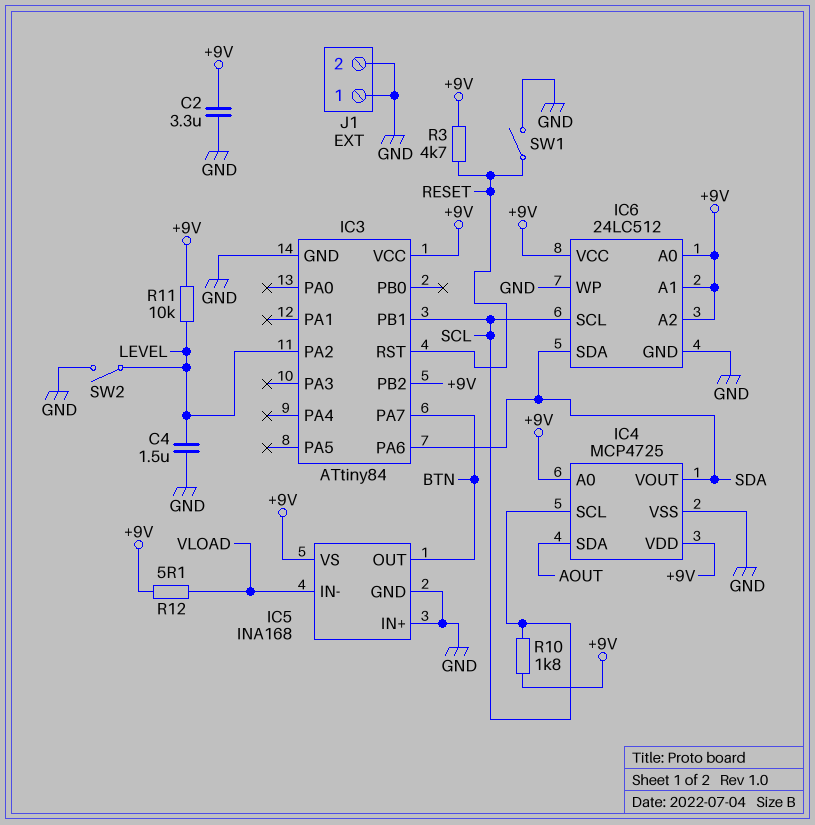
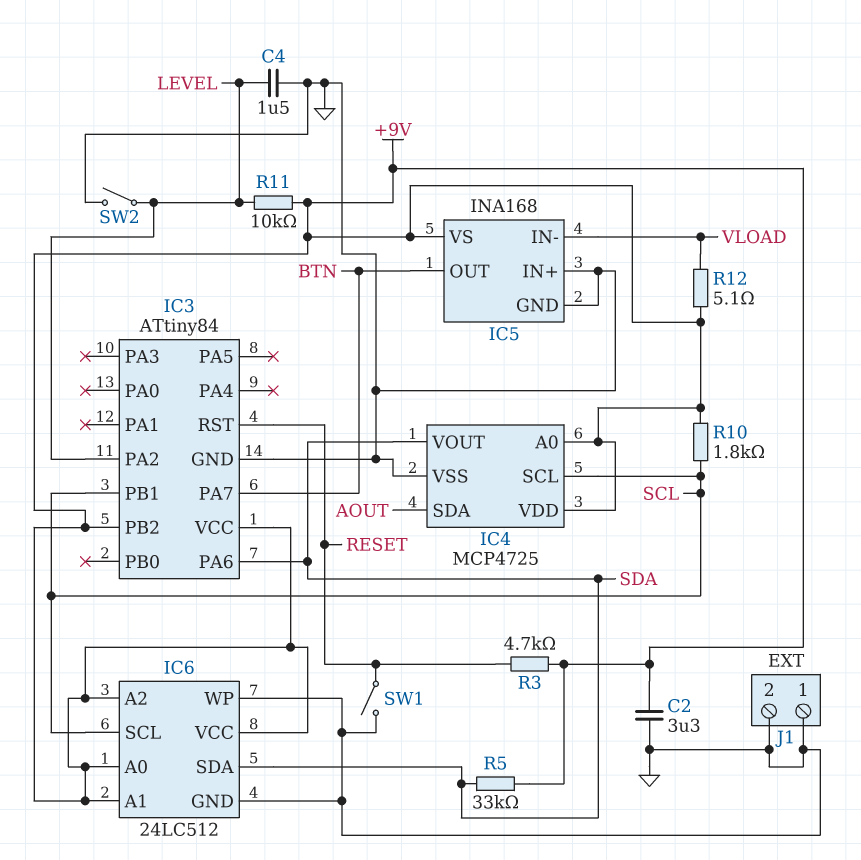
R5: none -> 33k (+9V, SDA)

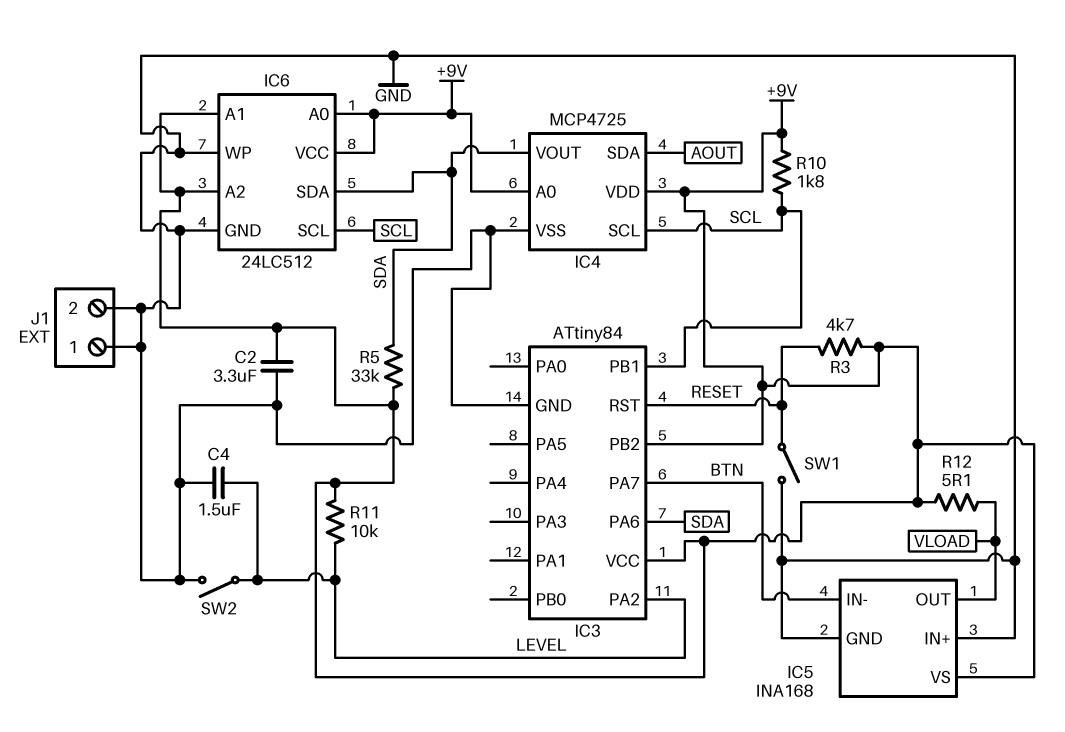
IC5 pin IN-: VLOAD -> BTN
IC5 pin OUT: BTN -> VLOAD

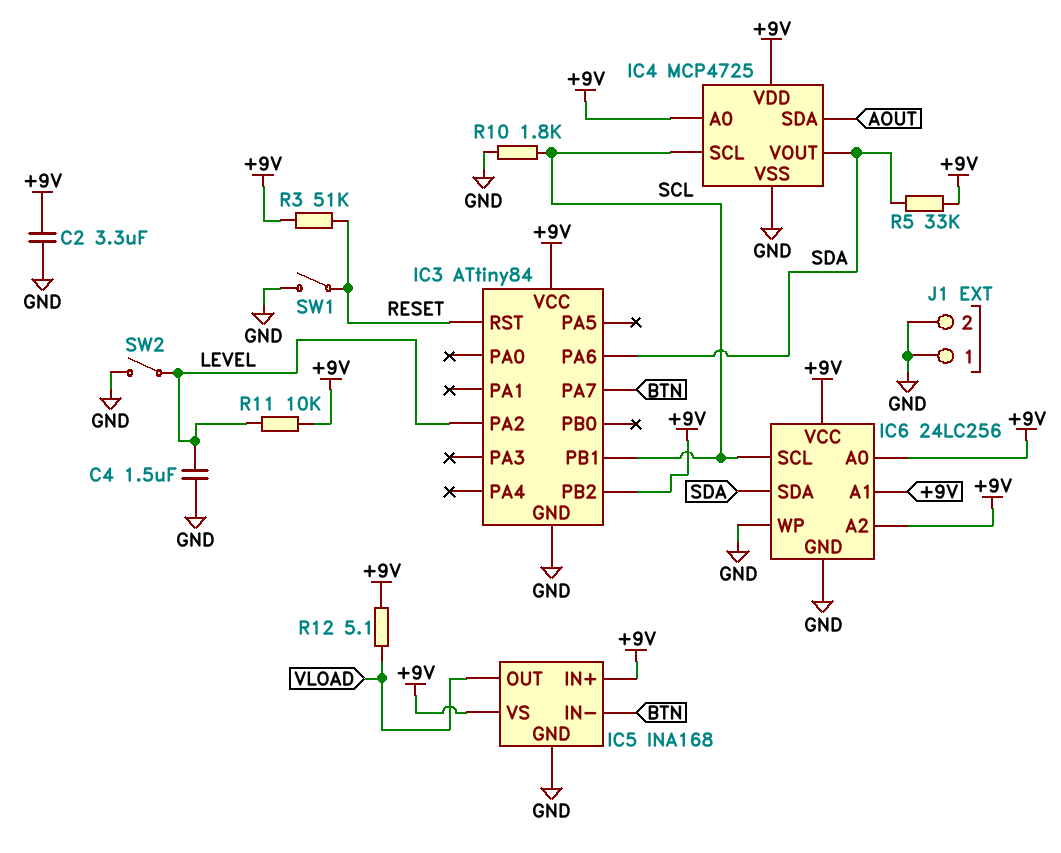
IC5 pin IN+: GND -> +9V
IC6: 24LC512 -> 24LC256
R3: 4.7k (+9V, RESET) -> 51k (+9V, RESET)
R10: 1.8k (+9V, SCL) -> 1.8k (GND, SCL)

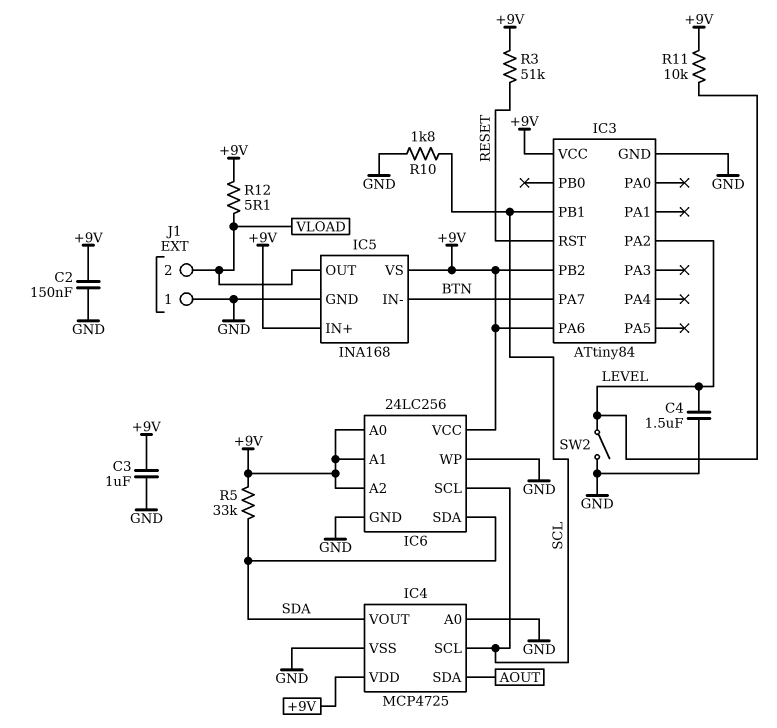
C2: 3.3uF (+9V, GND) -> 150nF (+9V, GND)
C3: none -> 1uF (+9V, GND)
IC3 pin PA6: SDA -> +9V
IC4 pin A0: +9V -> GND
J1 pin 2: GND -> VLOAD
SW1: switch (GND, RESET) -> none

